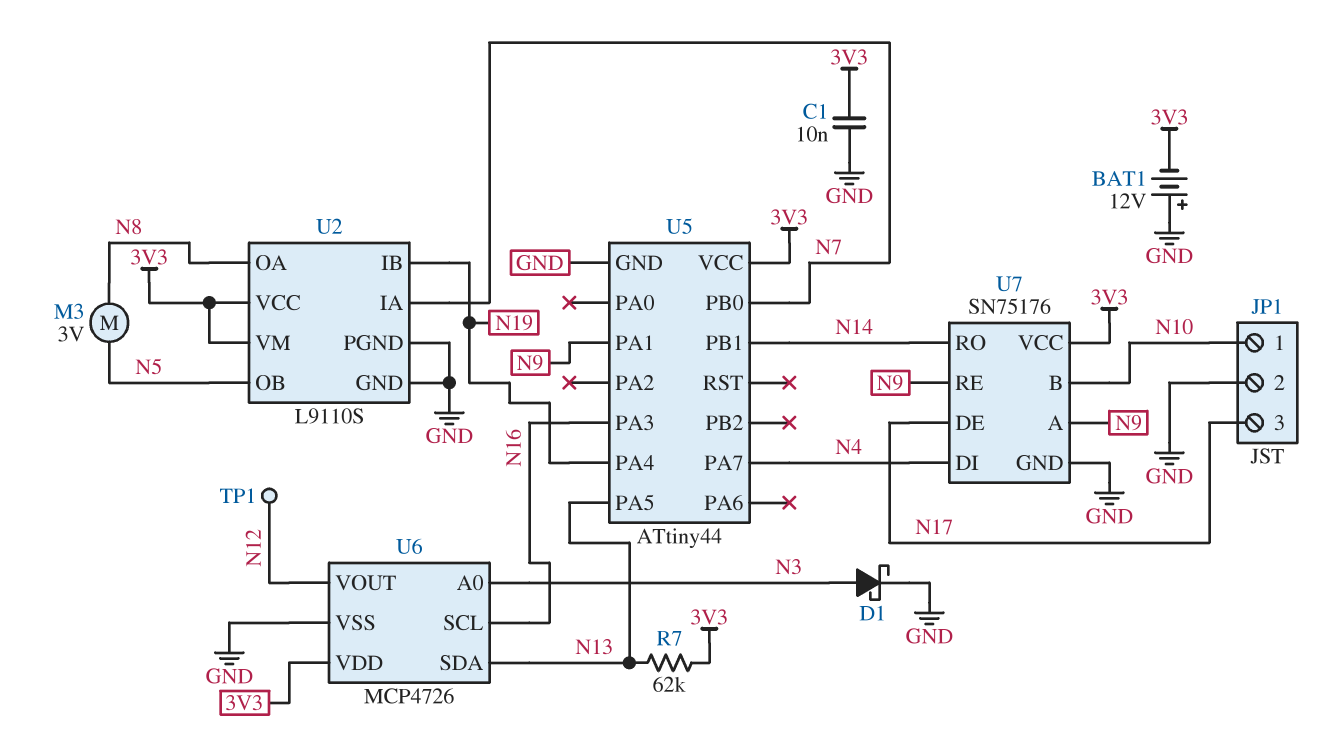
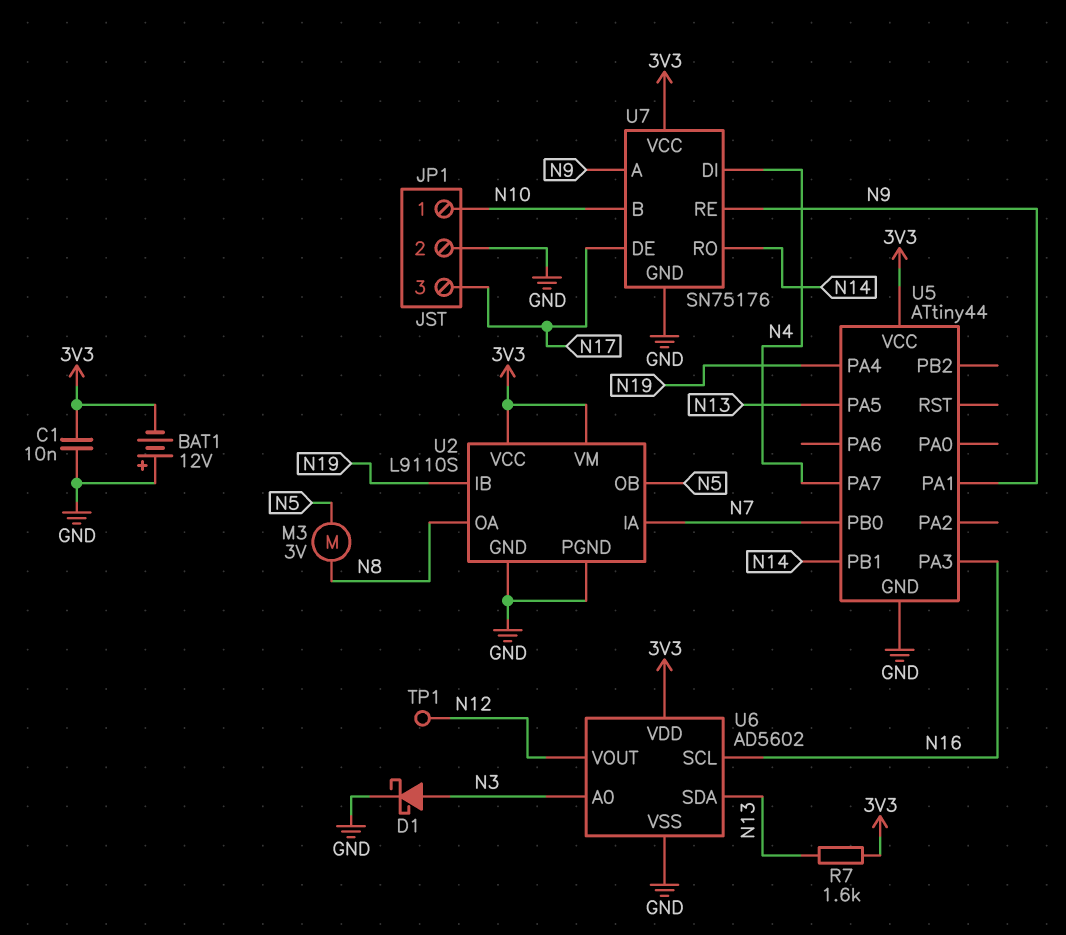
R7: 62k (3V3, N13) -> 1.6k (3V3, N13)
U6: MCP4726 -> AD5602

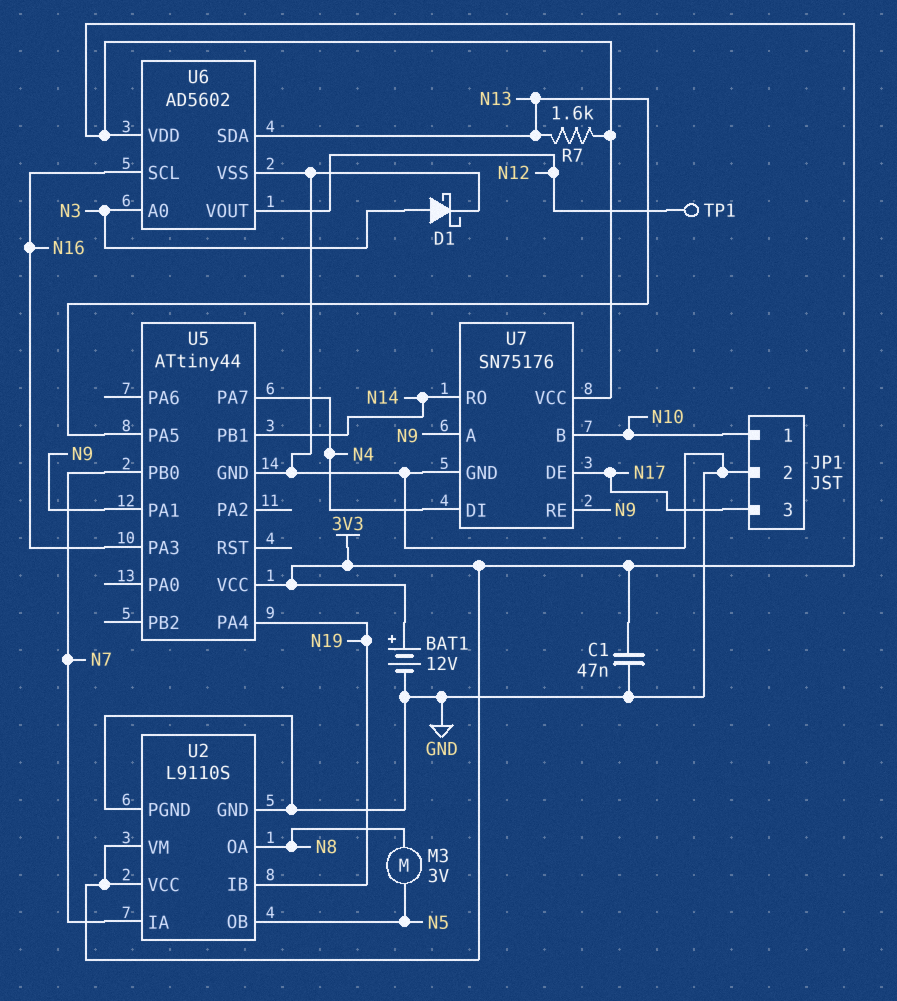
BAT1: 12V (plus GND, minus 3V3) -> 12V (plus 3V3, minus GND)
C1: 10nF (3V3, GND) -> 47nF (3V3, GND)

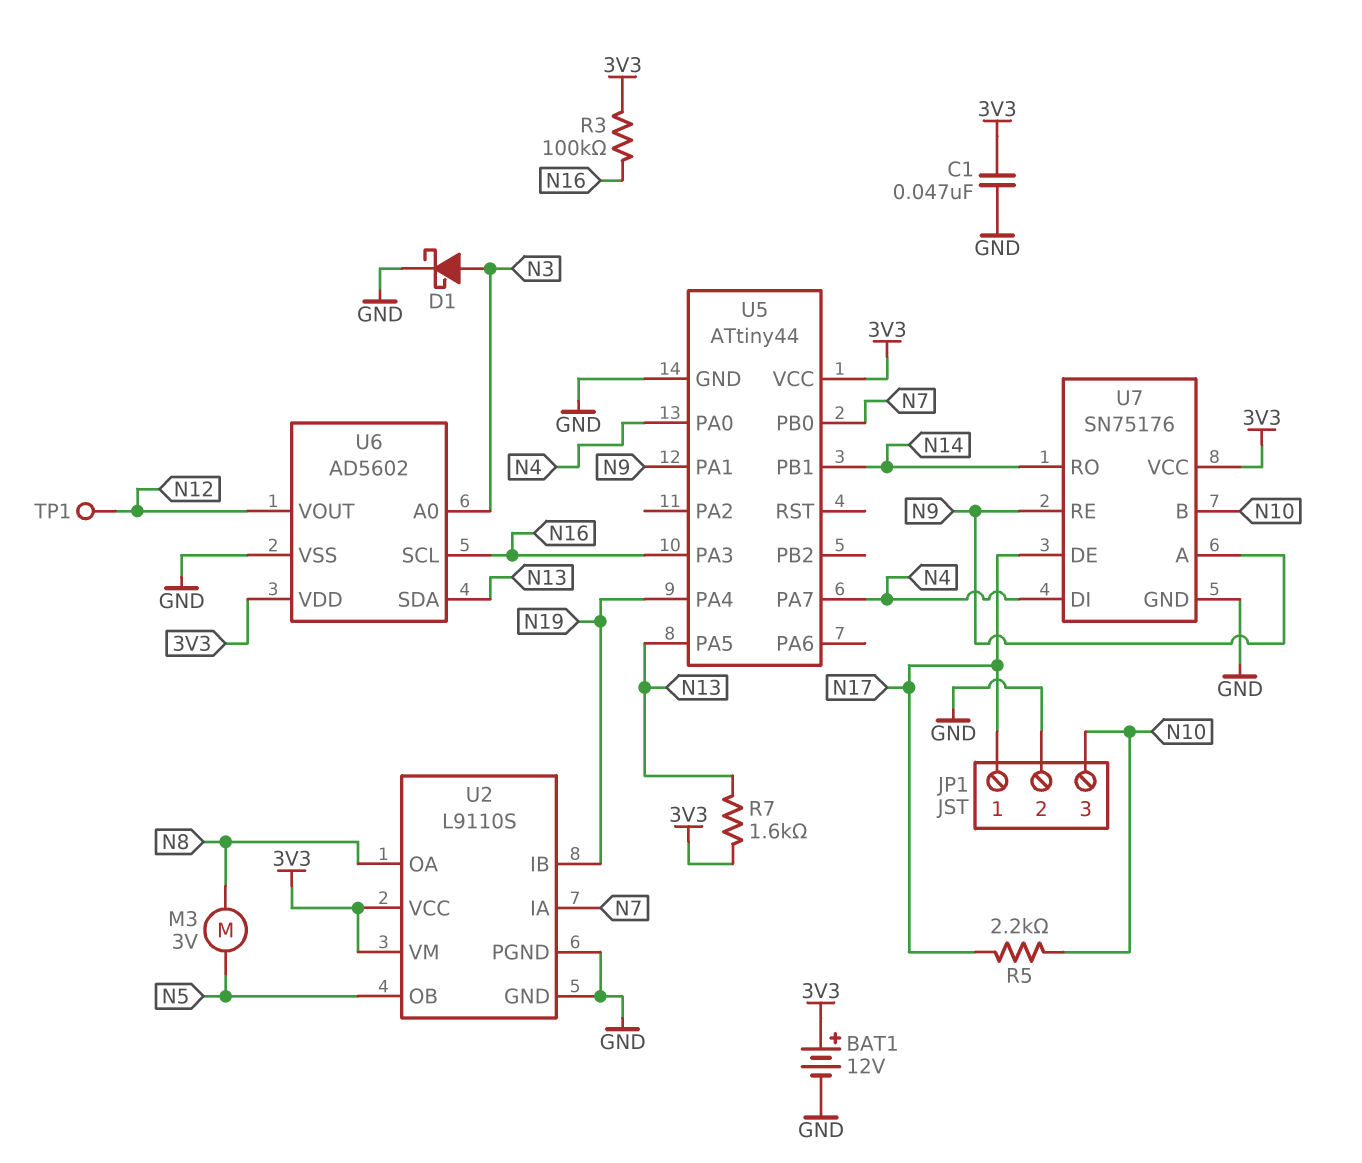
JP1 pin 1: N10 -> N17
JP1 pin 3: N17 -> N10
R3: none -> 100k (3V3, N16)
R5: none -> 2.2k (N10, N17)
U5 pin PA0: none -> N4

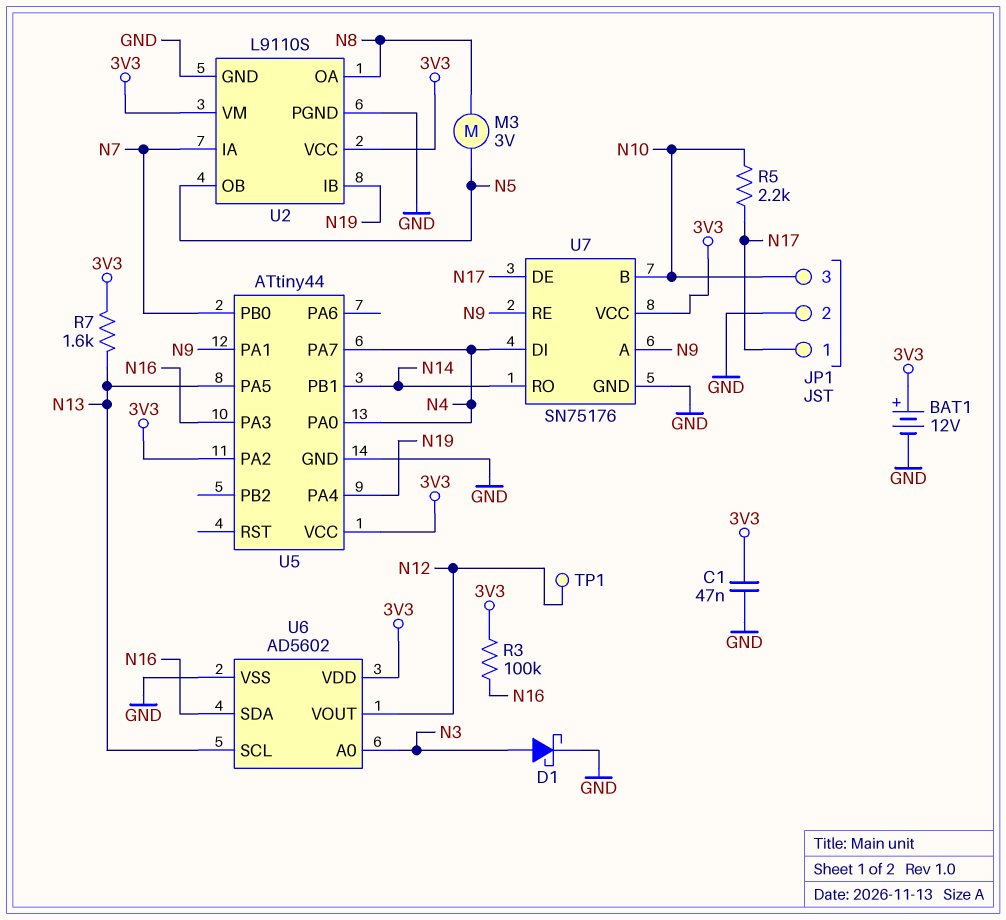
U5 pin PA2: none -> 3V3
U6 pin SCL: N16 -> N13
U6 pin SDA: N13 -> N16

